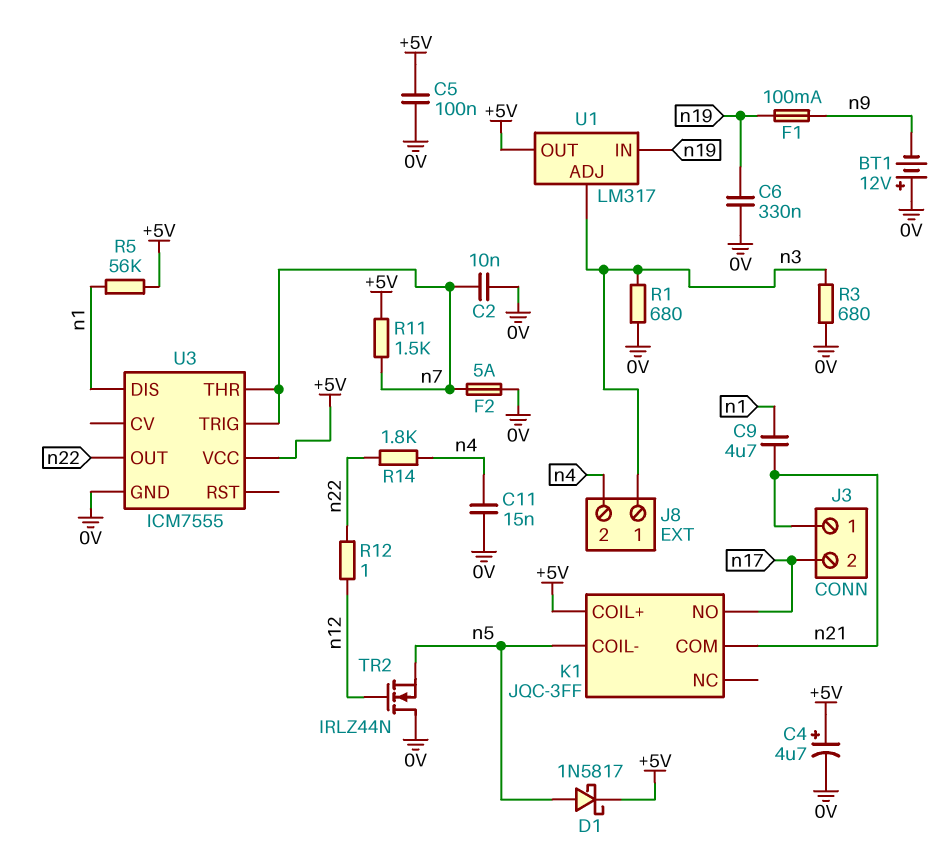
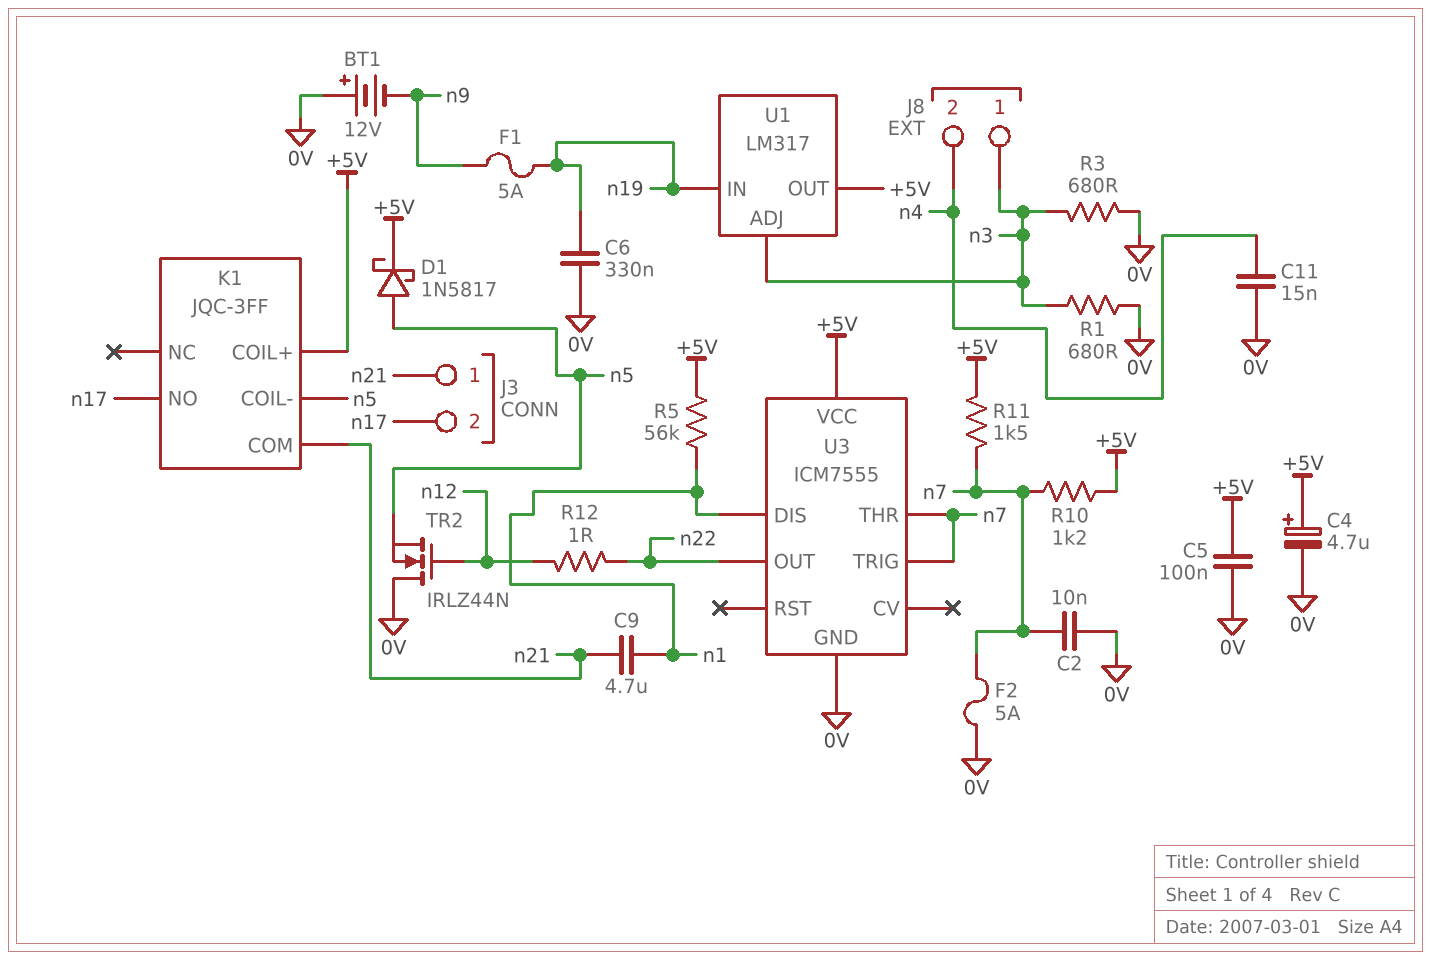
F1: 100mA (n9, n19) -> 5A (n9, n19)
R10: none -> 1.2k (+5V, n7)
R14: 1.8k (n4, n22) -> none

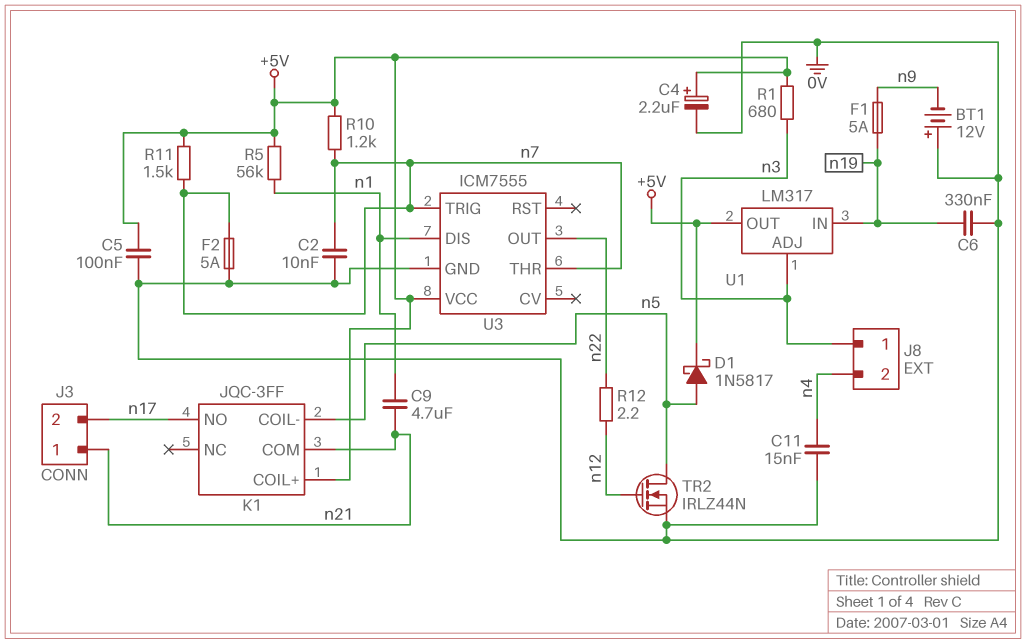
C4: 4.7uF (plus +5V, minus 0V) -> 2.2uF (plus +5V, minus 0V)
R1: 680 (0V, n3) -> 680 (+5V, n3)
R3: 680 (0V, n3) -> none
R12: 1 (n12, n22) -> 2.2 (n12, n22)
TR2: NMOS IRLZ44N (G n12, D 0V, S n5) -> NMOS IRLZ44N (G n12, D n5, S 0V)

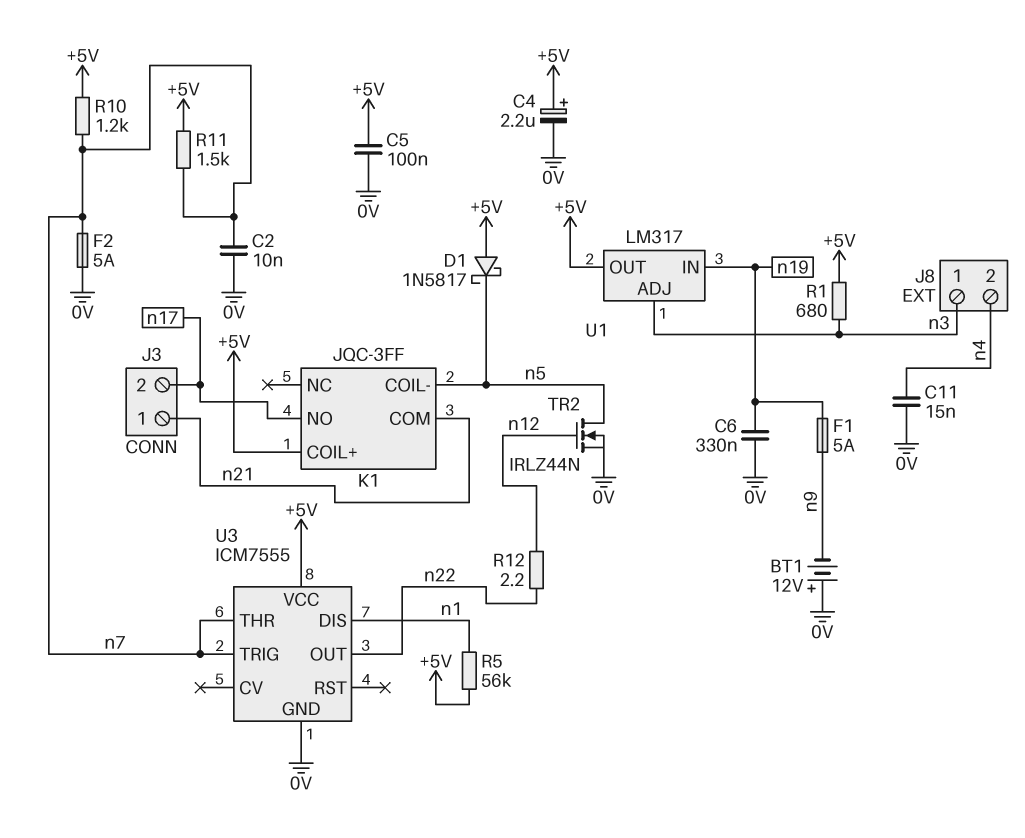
C9: 4.7uF (n1, n21) -> none
D1: schottky 1N5817 (A n5, K +5V) -> schottky 1N5817 (A +5V, K n5)

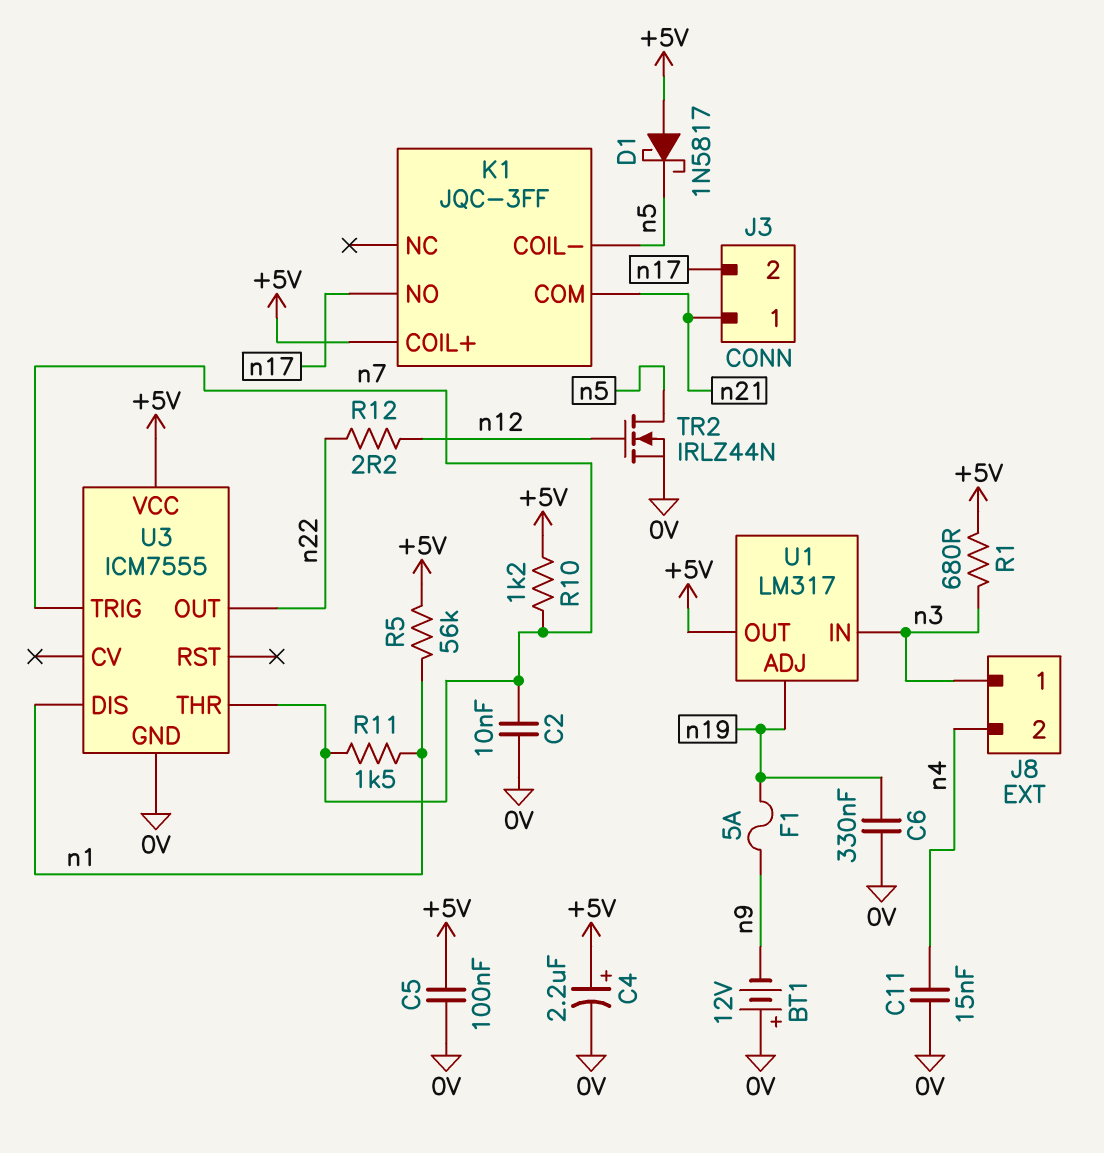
F2: 5A (0V, n7) -> none
R11: 1.5k (+5V, n7) -> 1.5k (n1, n7)
U1 pin ADJ: n3 -> n19
U1 pin IN: n19 -> n3

